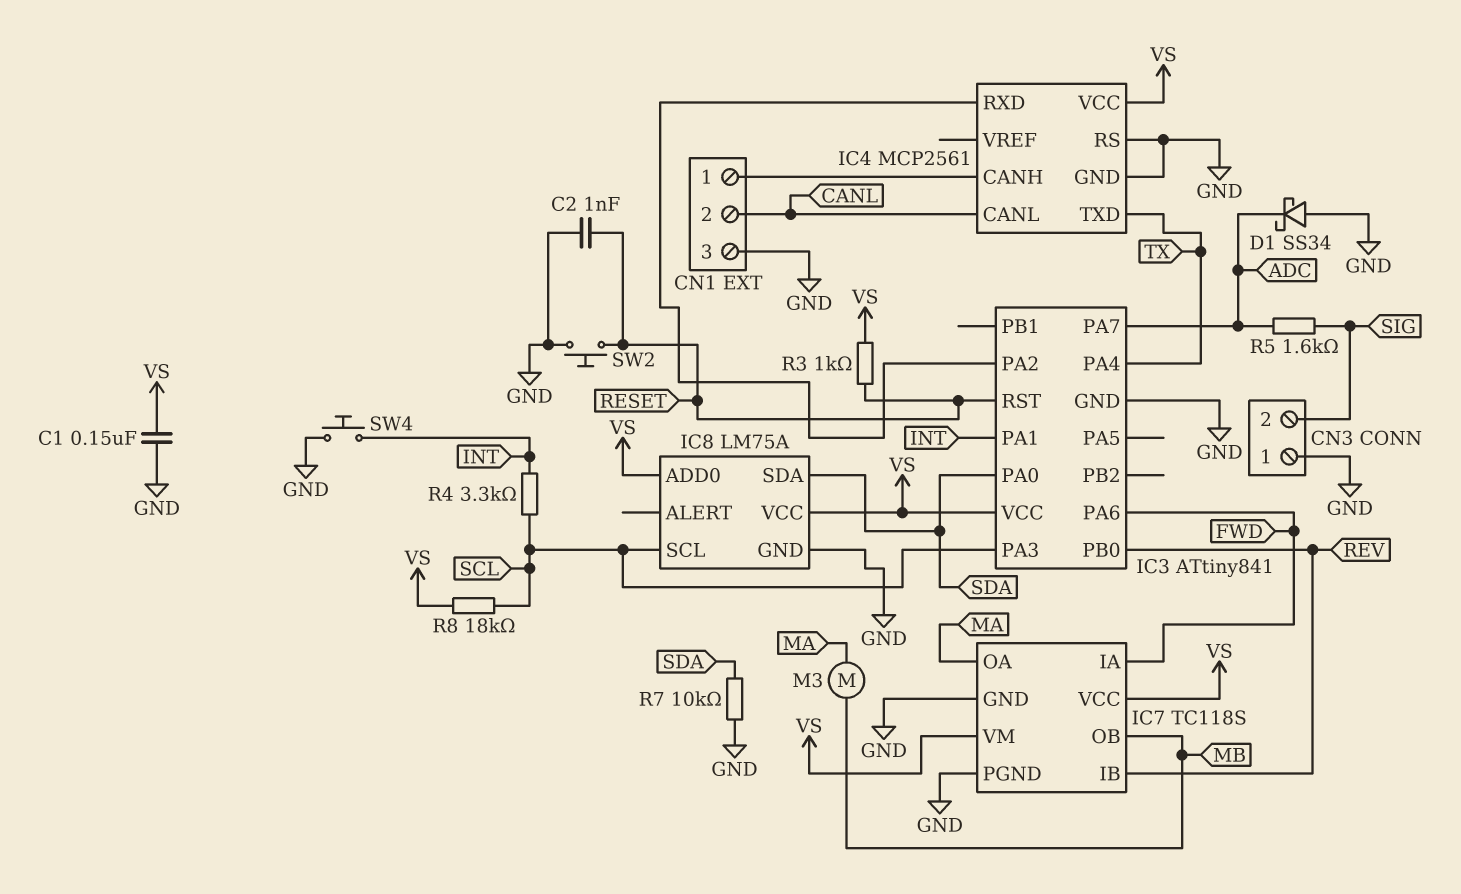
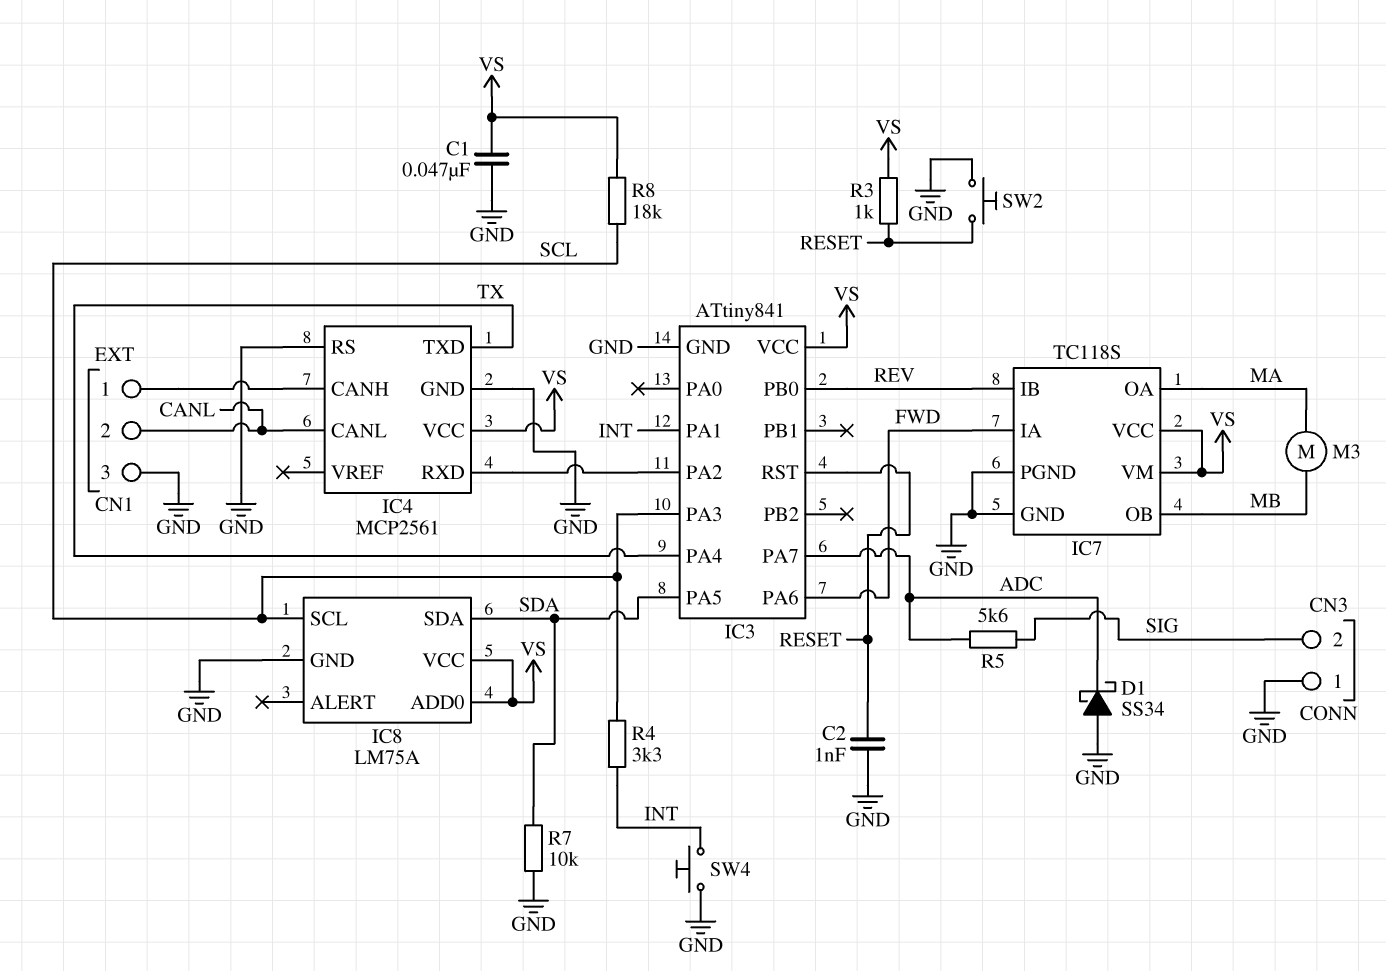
C1: 150nF (GND, VS) -> 47nF (GND, VS)
IC3 pin PA0: SDA -> none
IC3 pin PA5: none -> SDA
R5: 1.6k (ADC, SIG) -> 5.6k (ADC, SIG)

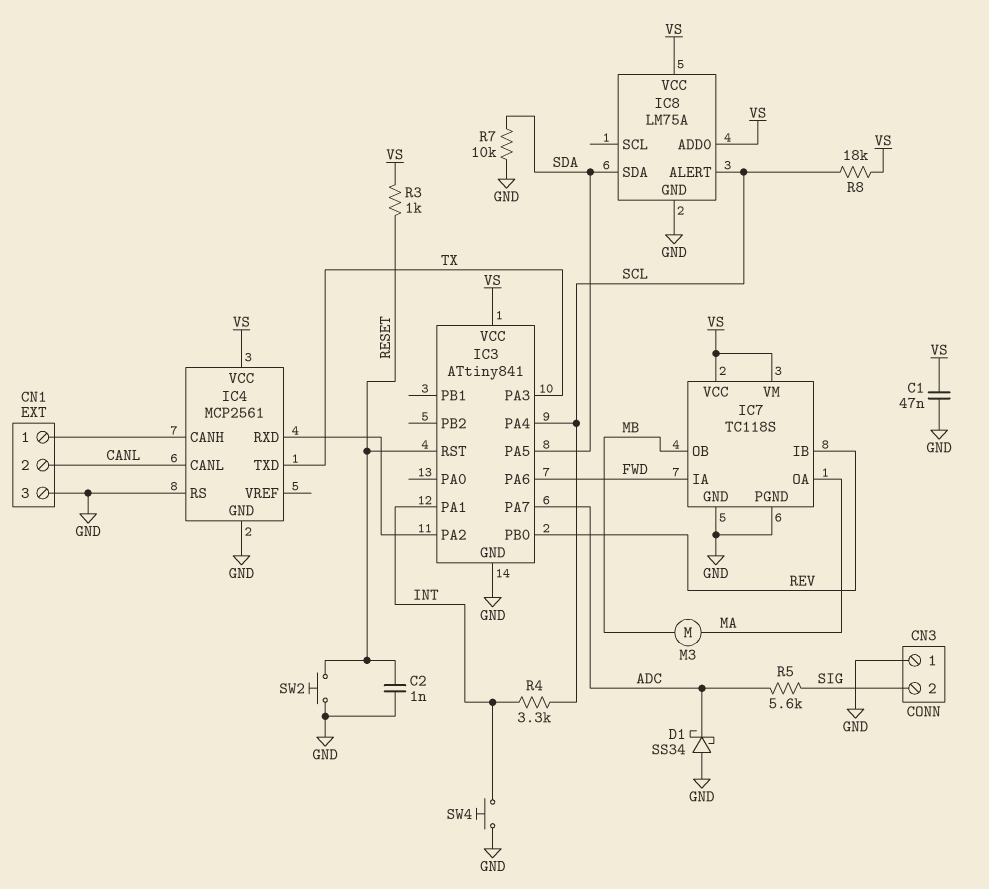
IC3 pin PA3: SCL -> TX
IC3 pin PA4: TX -> SCL
IC8 pin ALERT: none -> SCL
IC8 pin SCL: SCL -> none

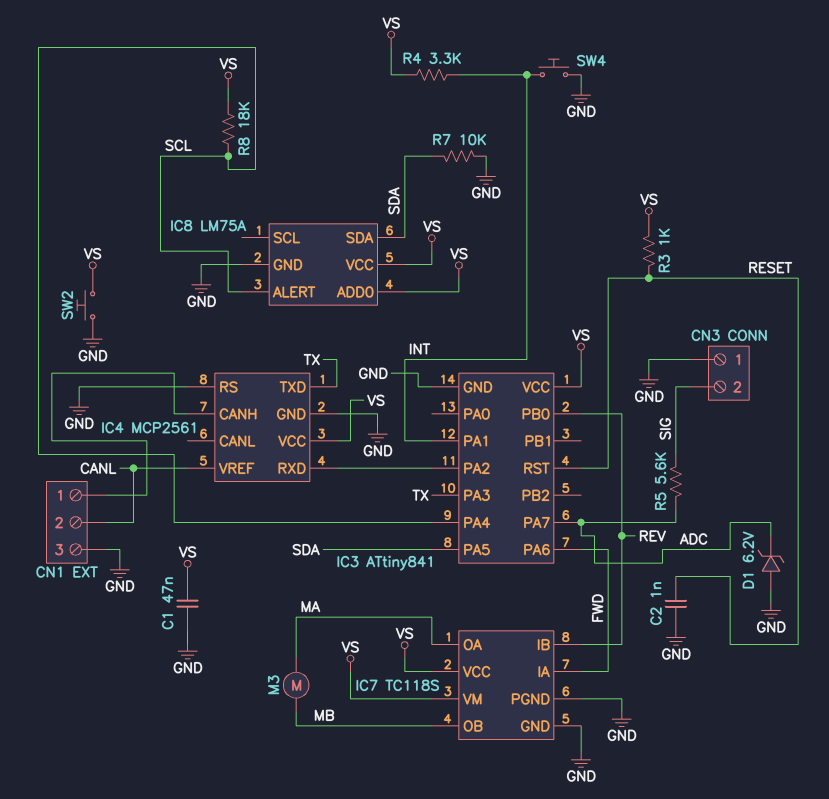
D1: schottky SS34 (A GND, K ADC) -> zener 6.2V (A GND, K ADC)
IC4 pin CANL: CANL -> none
IC4 pin VREF: none -> CANL
R4: 3.3k (INT, SCL) -> 3.3k (INT, VS)
SW2: button (GND, RESET) -> button (GND, VS)

